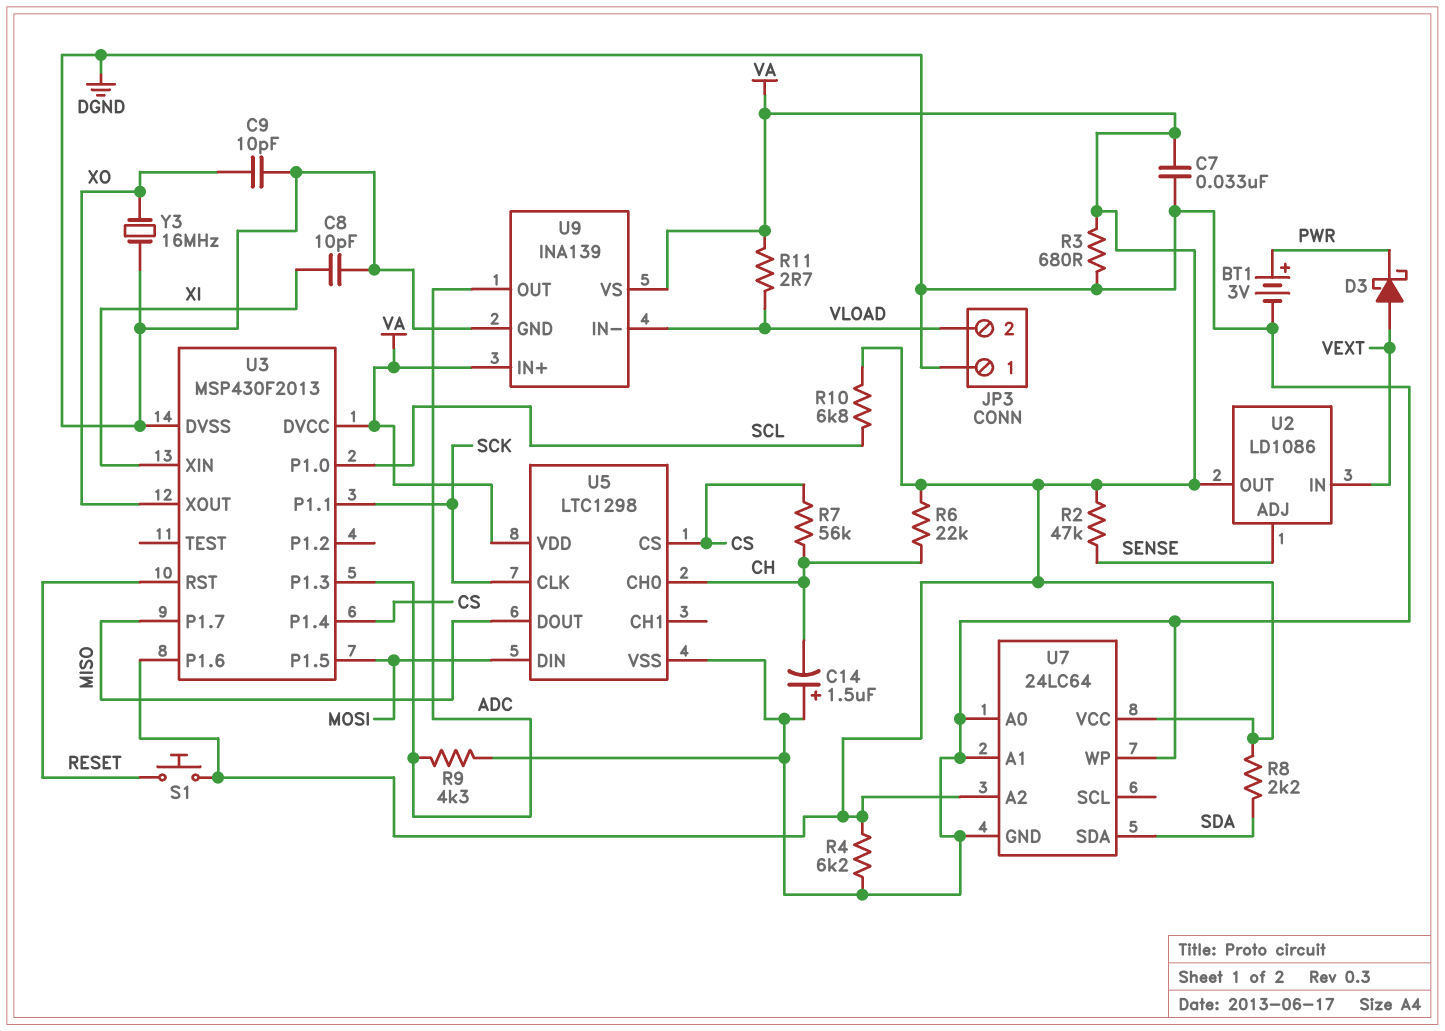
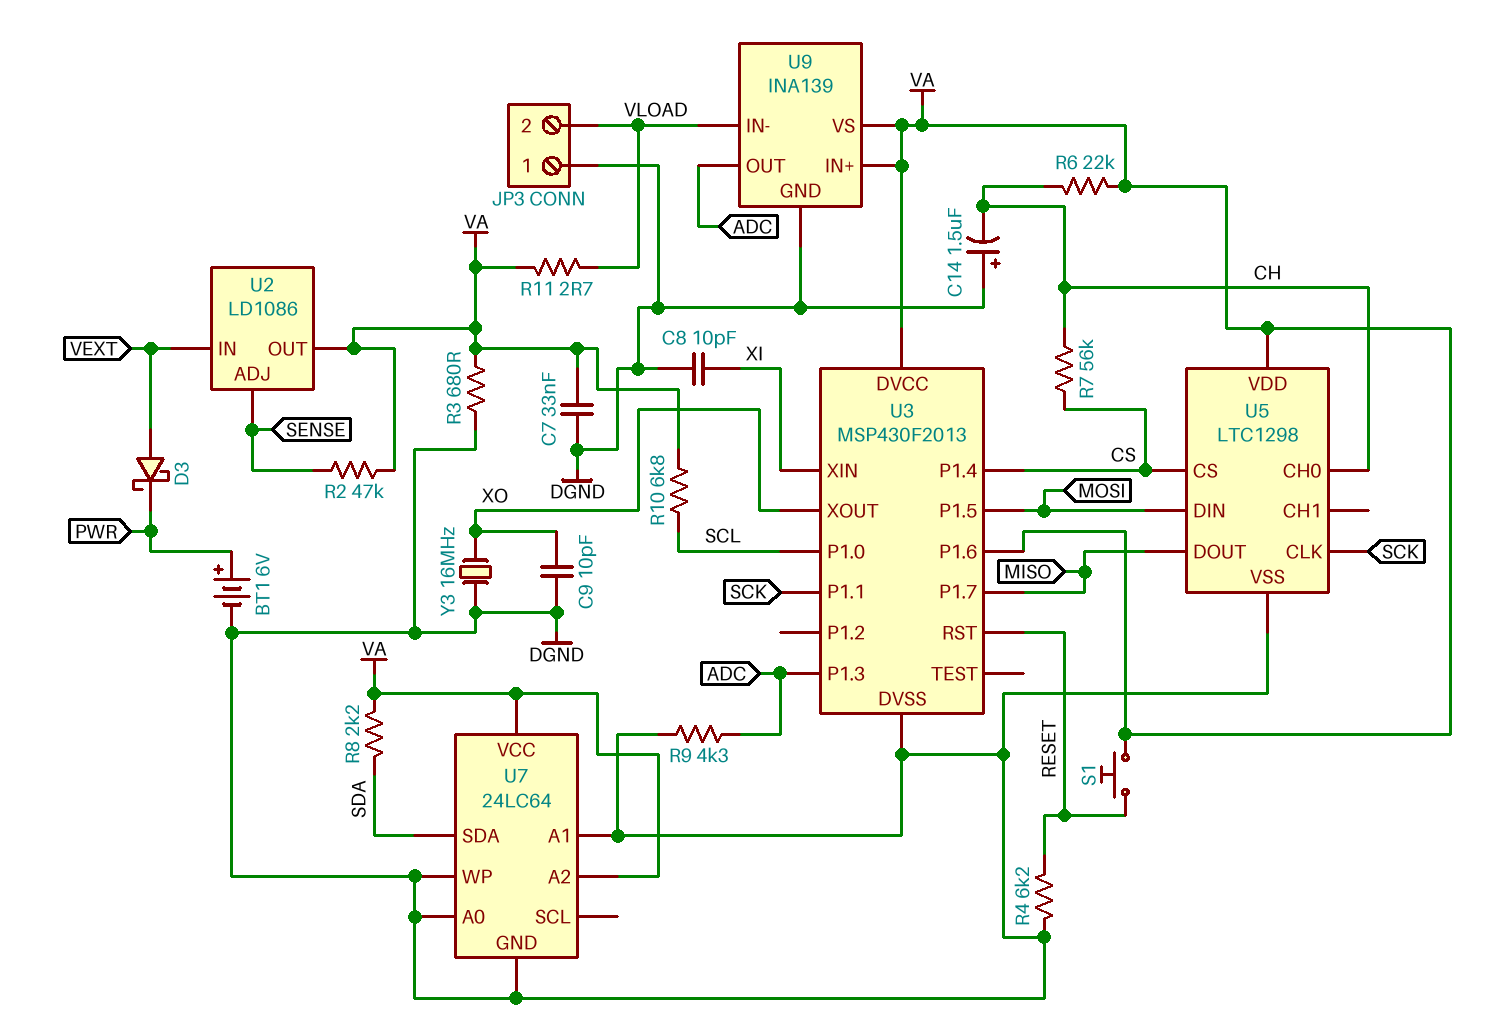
BT1: 3V (plus PWR, minus DGND) -> 6V (plus PWR, minus DGND)
R4: 6.2k (DGND, VA) -> 6.2k (DGND, RESET)

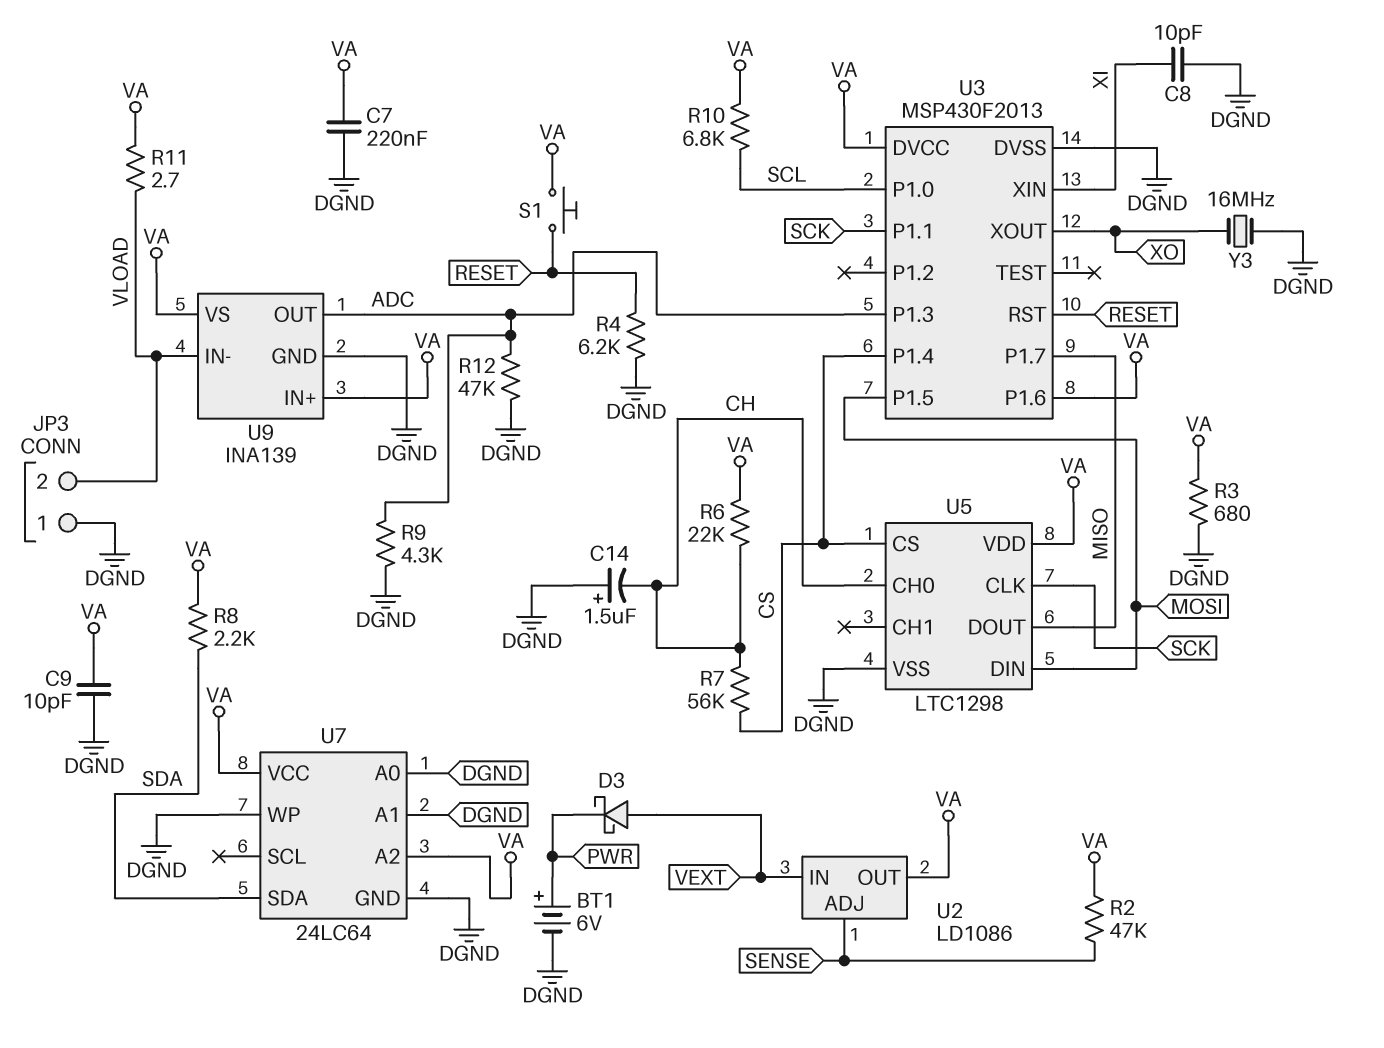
C7: 33nF (DGND, VA) -> 220nF (DGND, VA)
C9: 10pF (DGND, XO) -> 10pF (DGND, VA)
R12: none -> 47k (ADC, DGND)

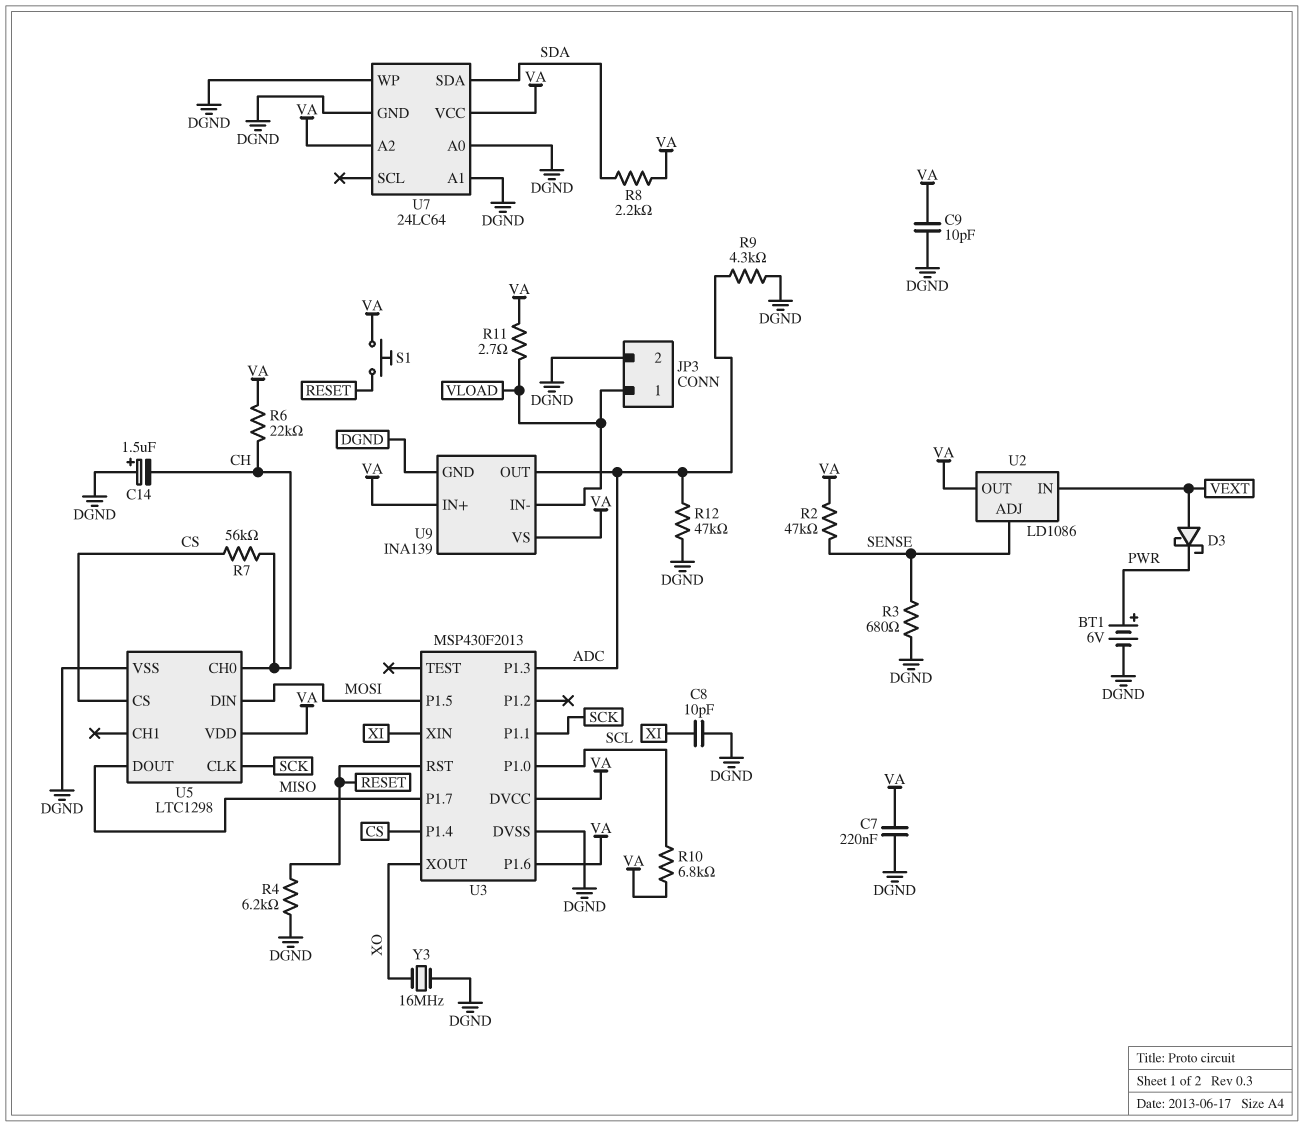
JP3 pin 1: DGND -> VLOAD
JP3 pin 2: VLOAD -> DGND
R3: 680 (DGND, VA) -> 680 (DGND, SENSE)

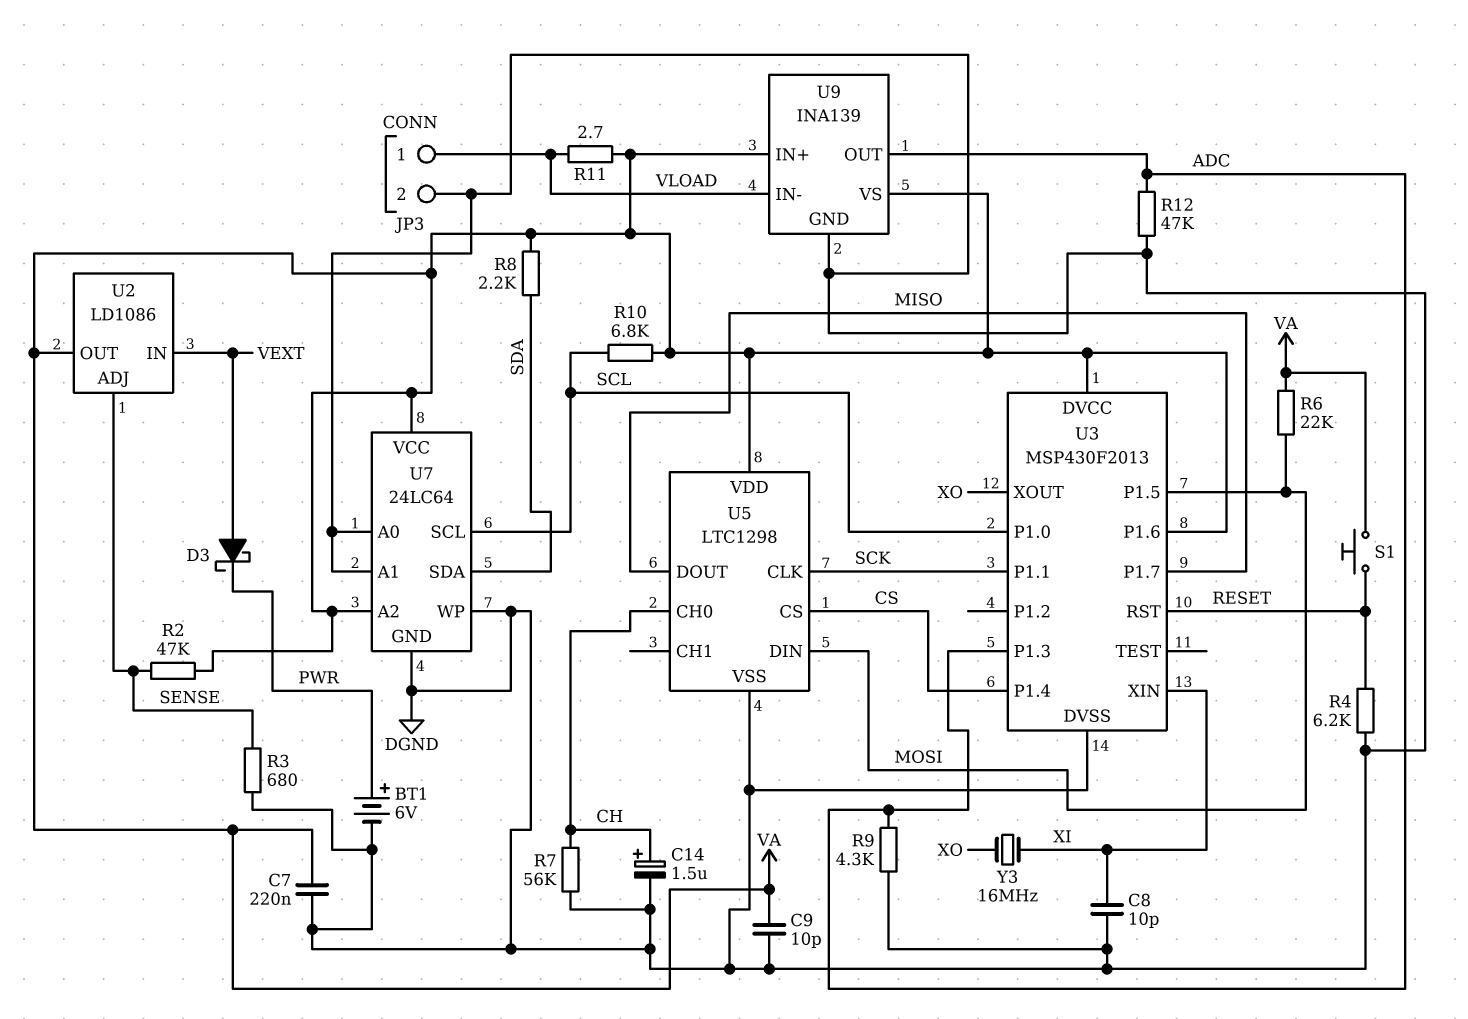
C14: 1.5uF (plus DGND, minus CH) -> 1.5uF (plus CH, minus DGND)
R6: 22k (CH, VA) -> 22k (MOSI, VA)
R7: 56k (CH, CS) -> 56k (CH, DGND)
U7 pin SCL: none -> SCL
Y3: 16MHz (DGND, XO) -> 16MHz (XI, XO)

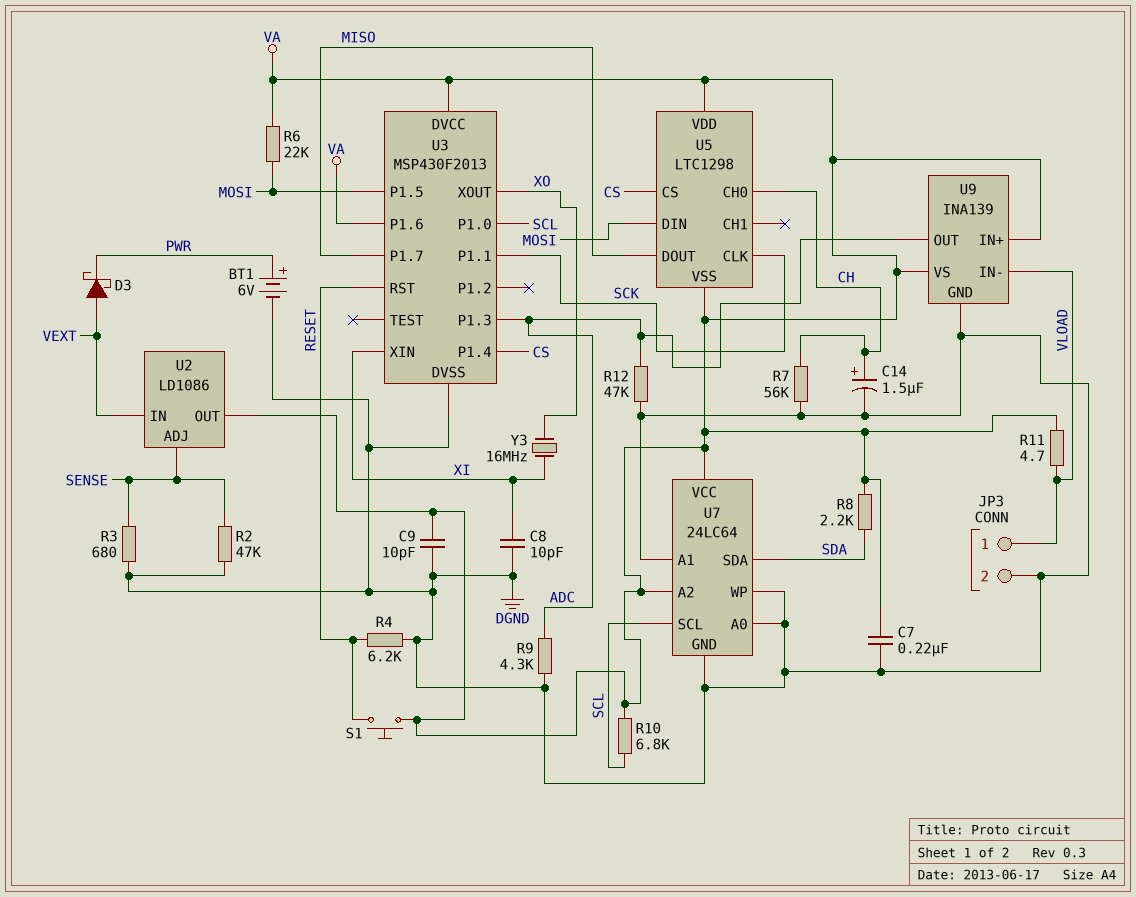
R2: 47k (SENSE, VA) -> 47k (DGND, SENSE)
R11: 2.7 (VA, VLOAD) -> 4.7 (VA, VLOAD)
U5 pin VSS: DGND -> VA

